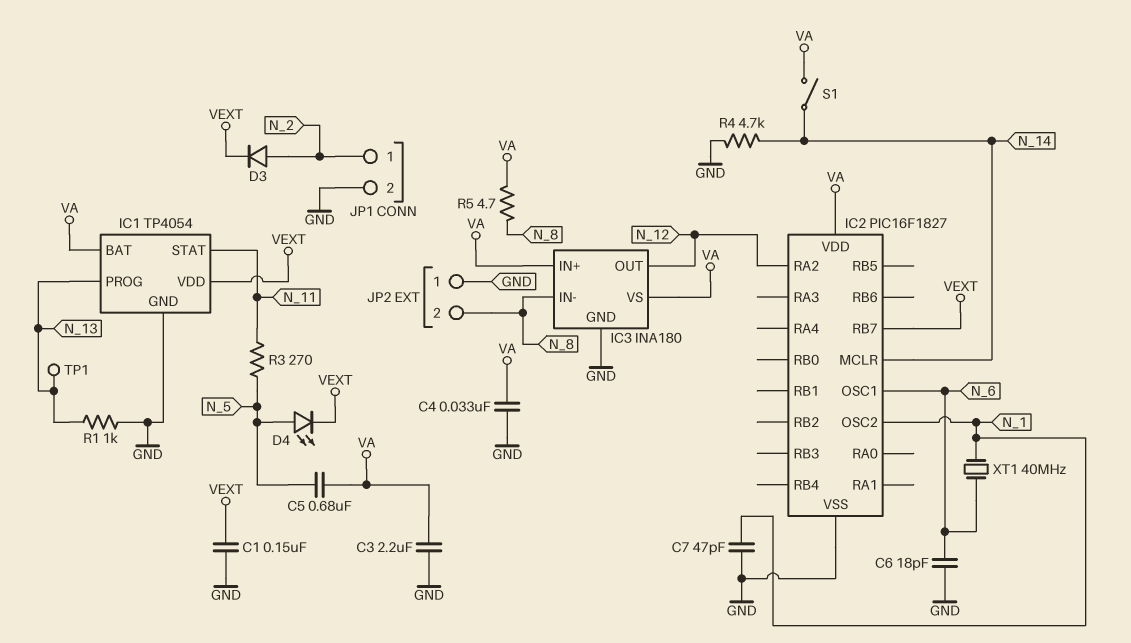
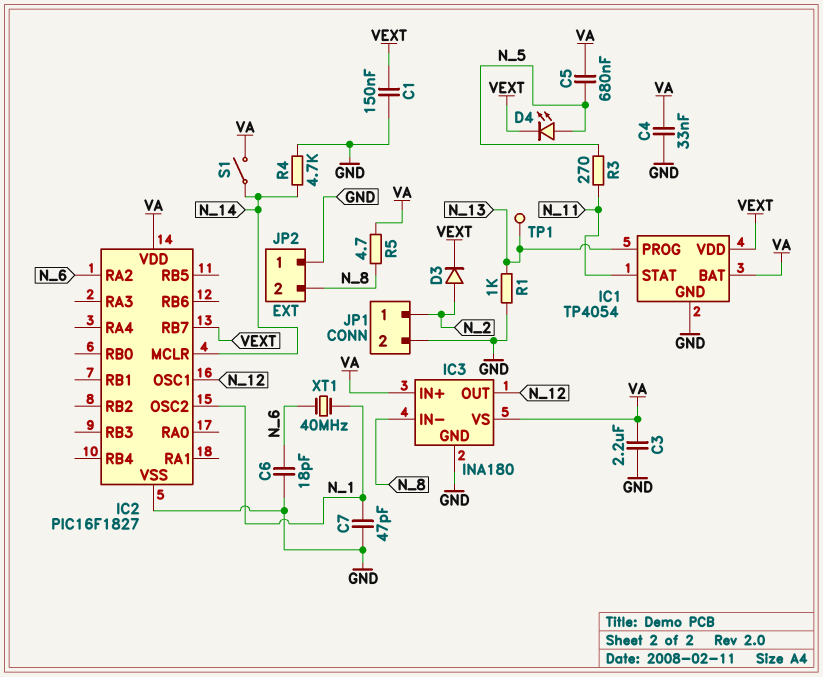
IC2 pin OSC1: N_6 -> N_12
IC2 pin RA2: N_12 -> N_6

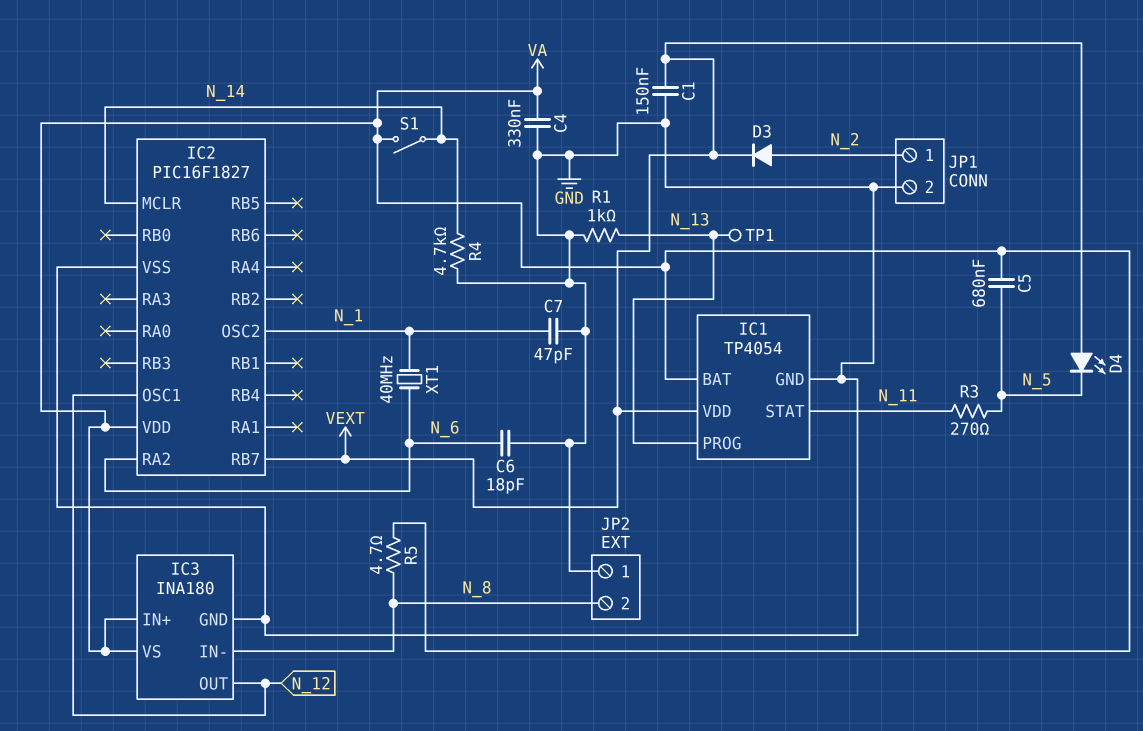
C3: 2.2uF (GND, VA) -> none
C4: 33nF (GND, VA) -> 330nF (GND, VA)
D4: LED (A N_5, K VEXT) -> LED (A VEXT, K N_5)

